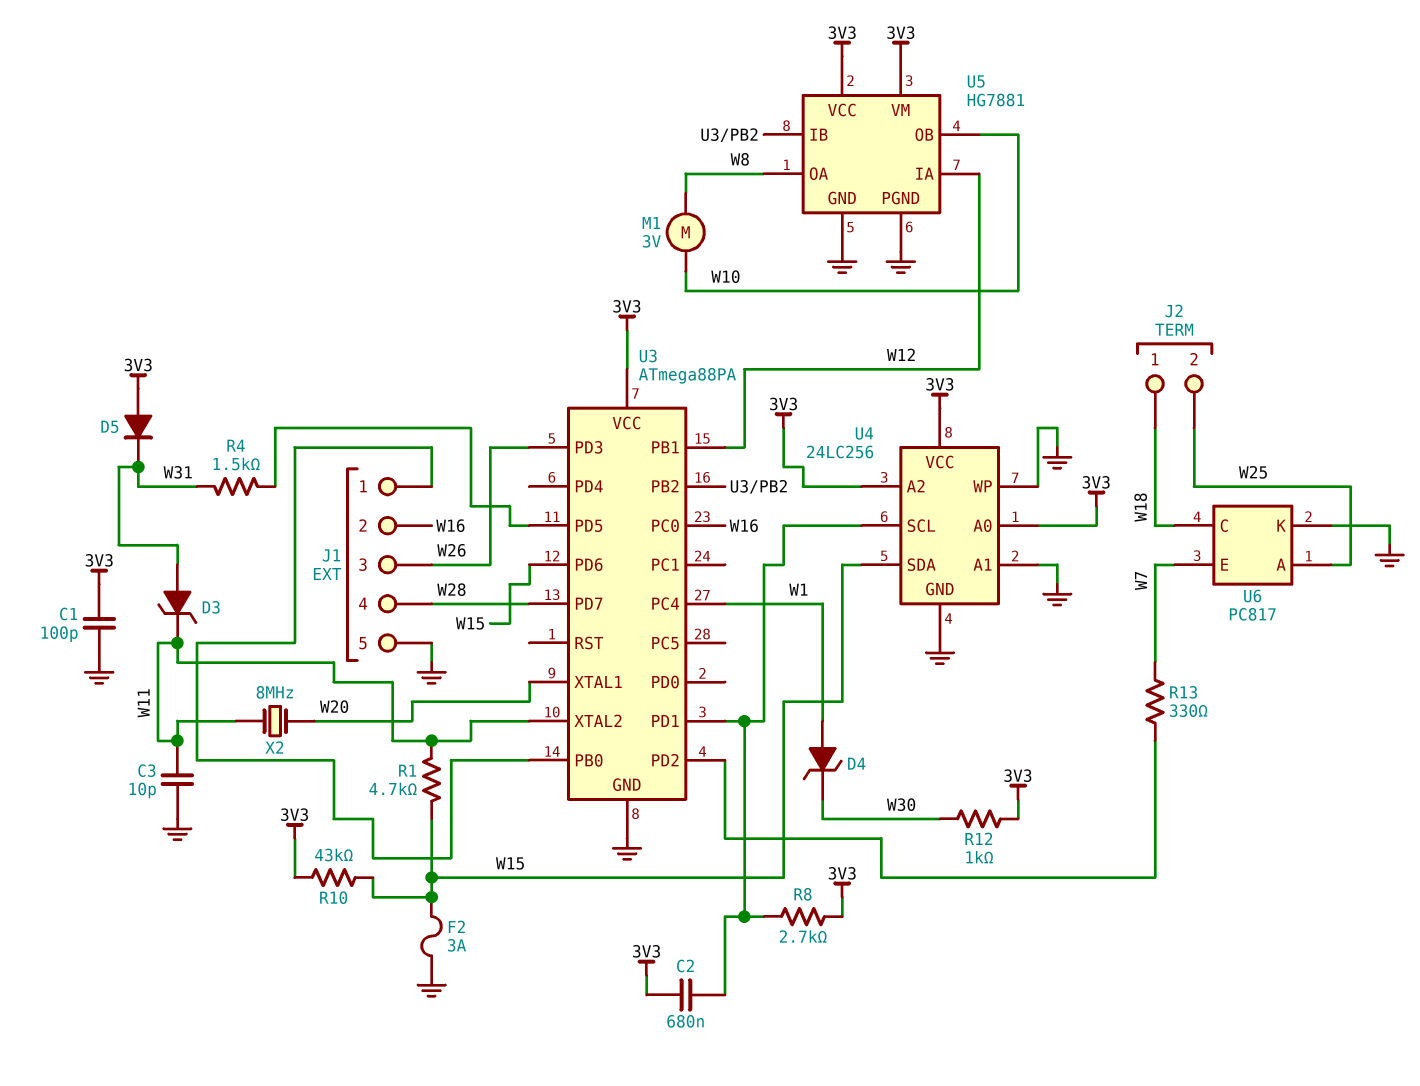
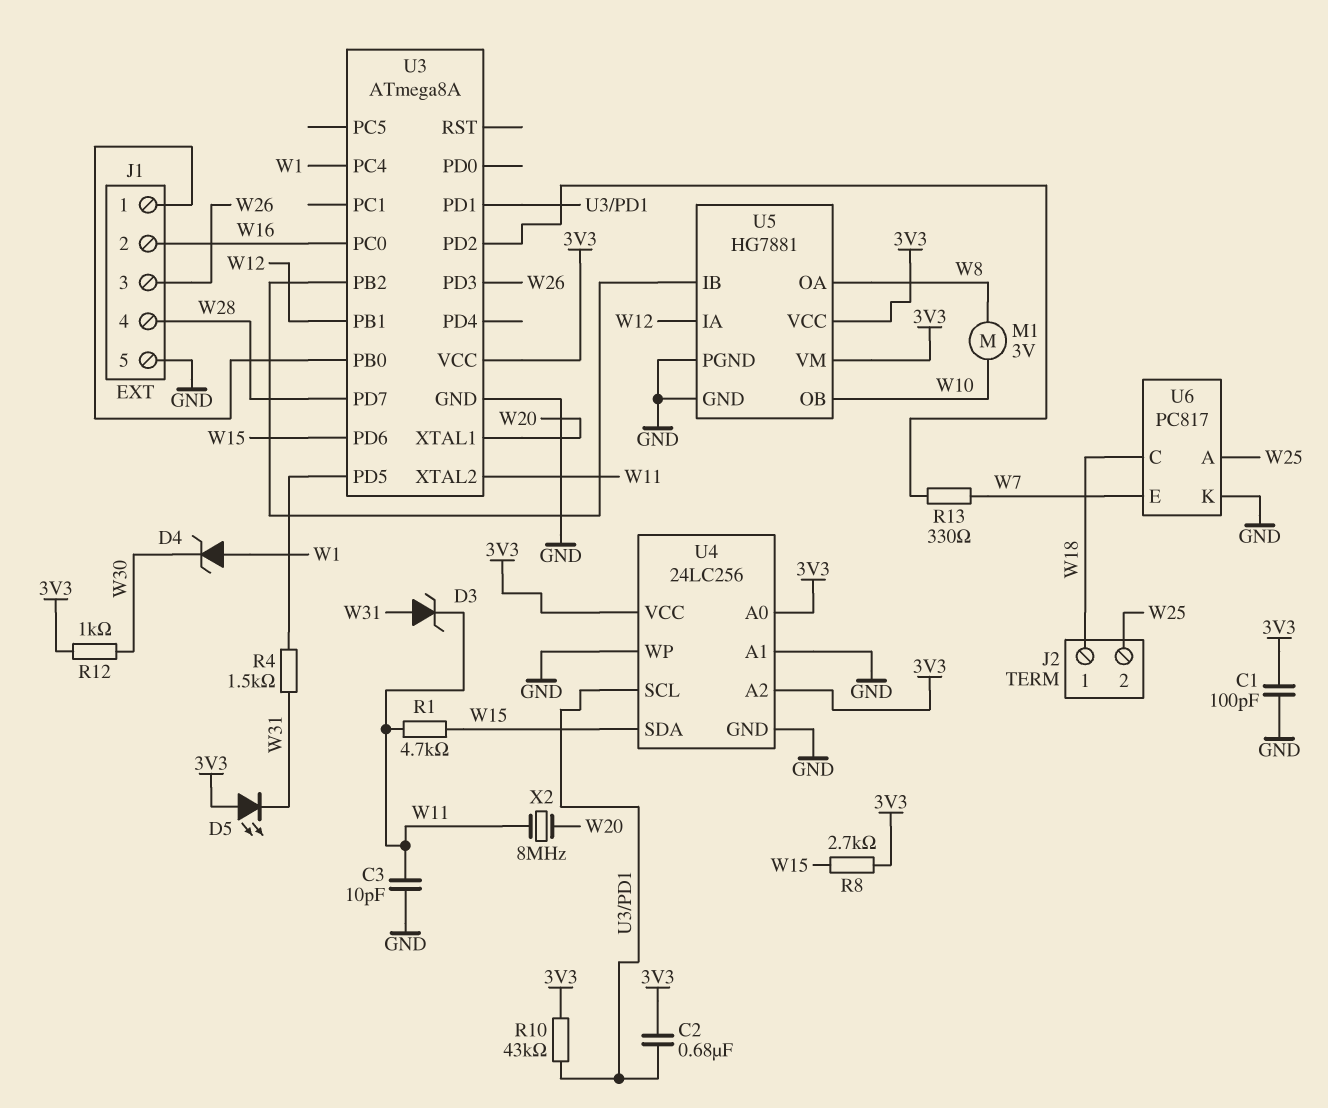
D5: diode (A 3V3, K W31) -> LED (A 3V3, K W31)
F2: 3A (GND, W15) -> none
R8: 2.7k (3V3, U3/PD1) -> 2.7k (3V3, W15)
R10: 43k (3V3, W15) -> 43k (3V3, U3/PD1)
U3: ATmega88PA -> ATmega8A

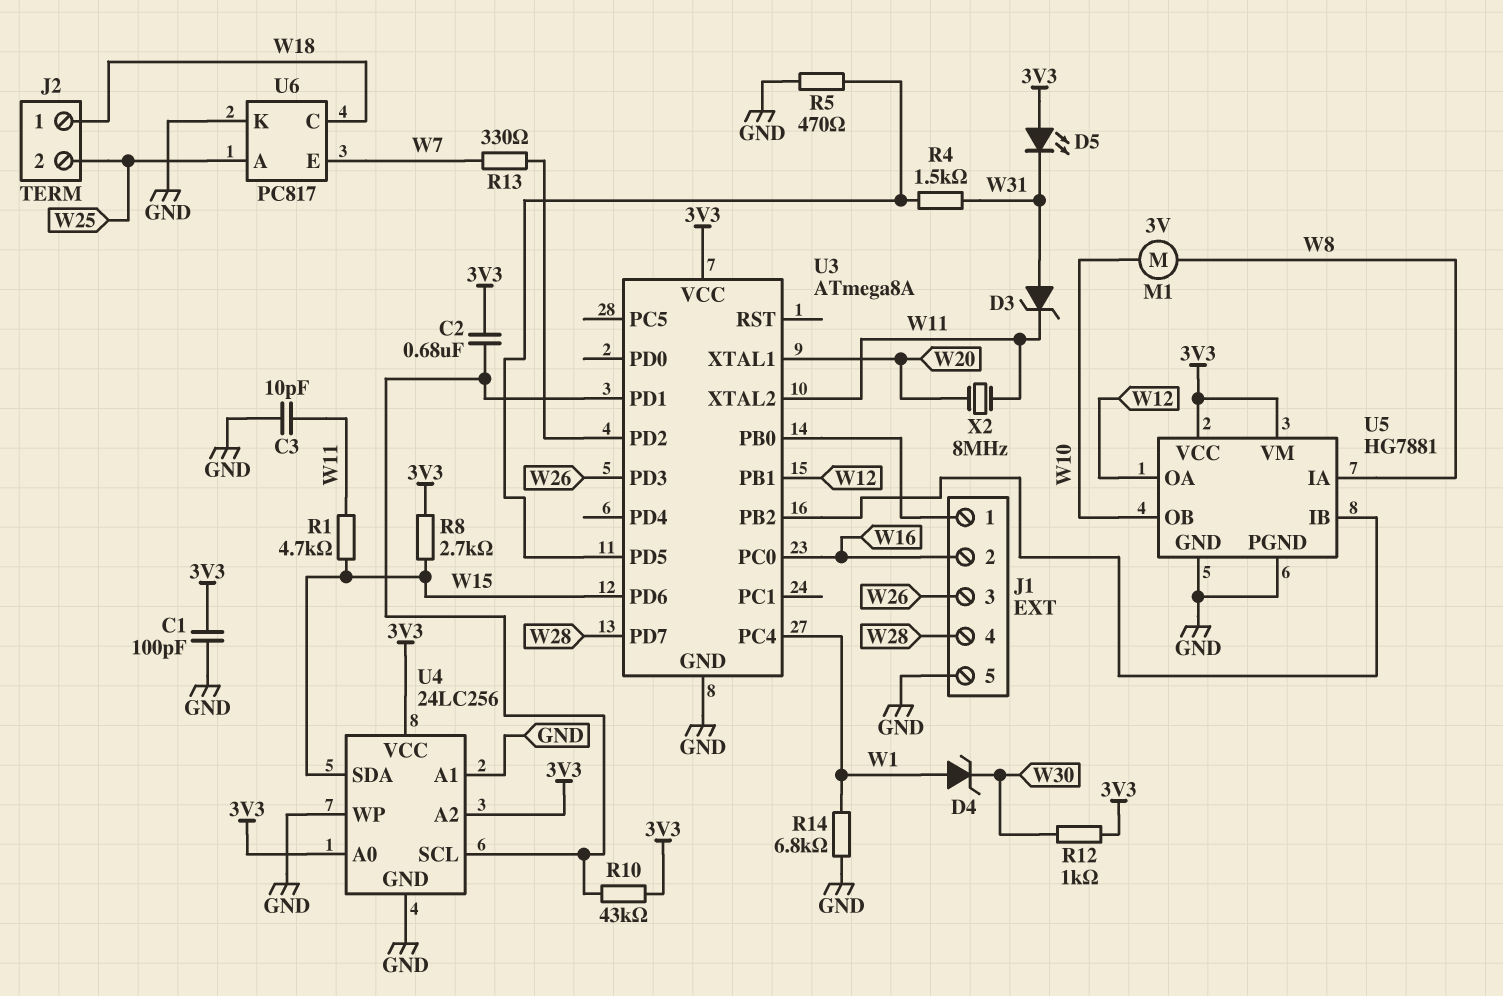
R5: none -> 470 (GND, U3/PD5)
R14: none -> 6.8k (GND, W1)
U5 pin IA: W12 -> W8
U5 pin OA: W8 -> W12

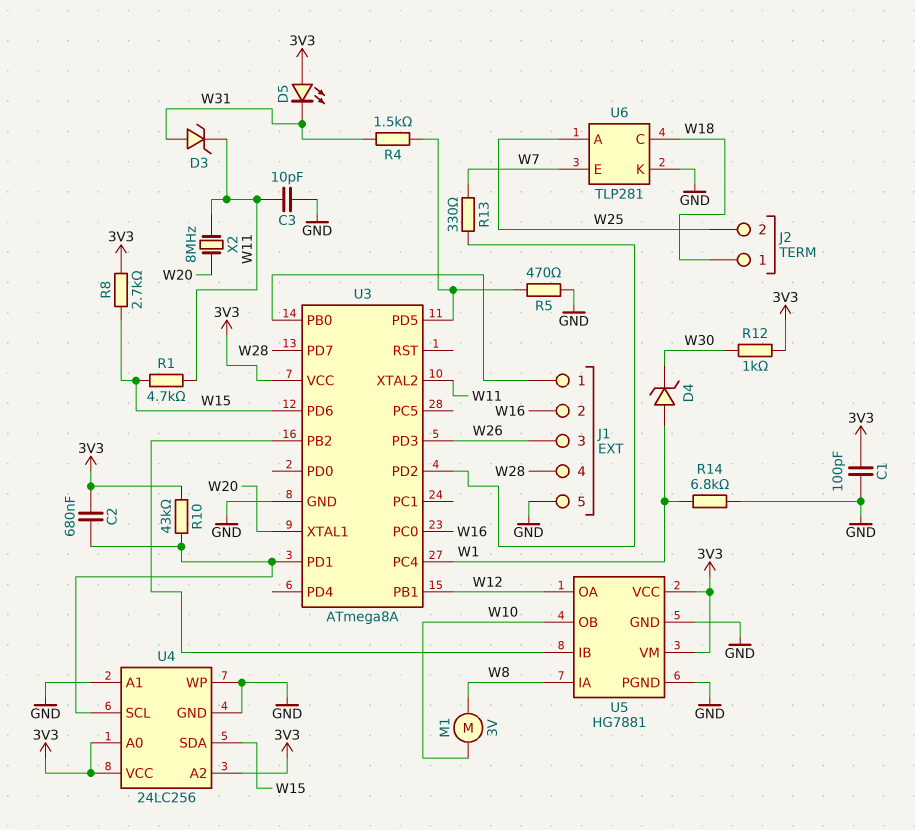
U6: PC817 -> TLP281

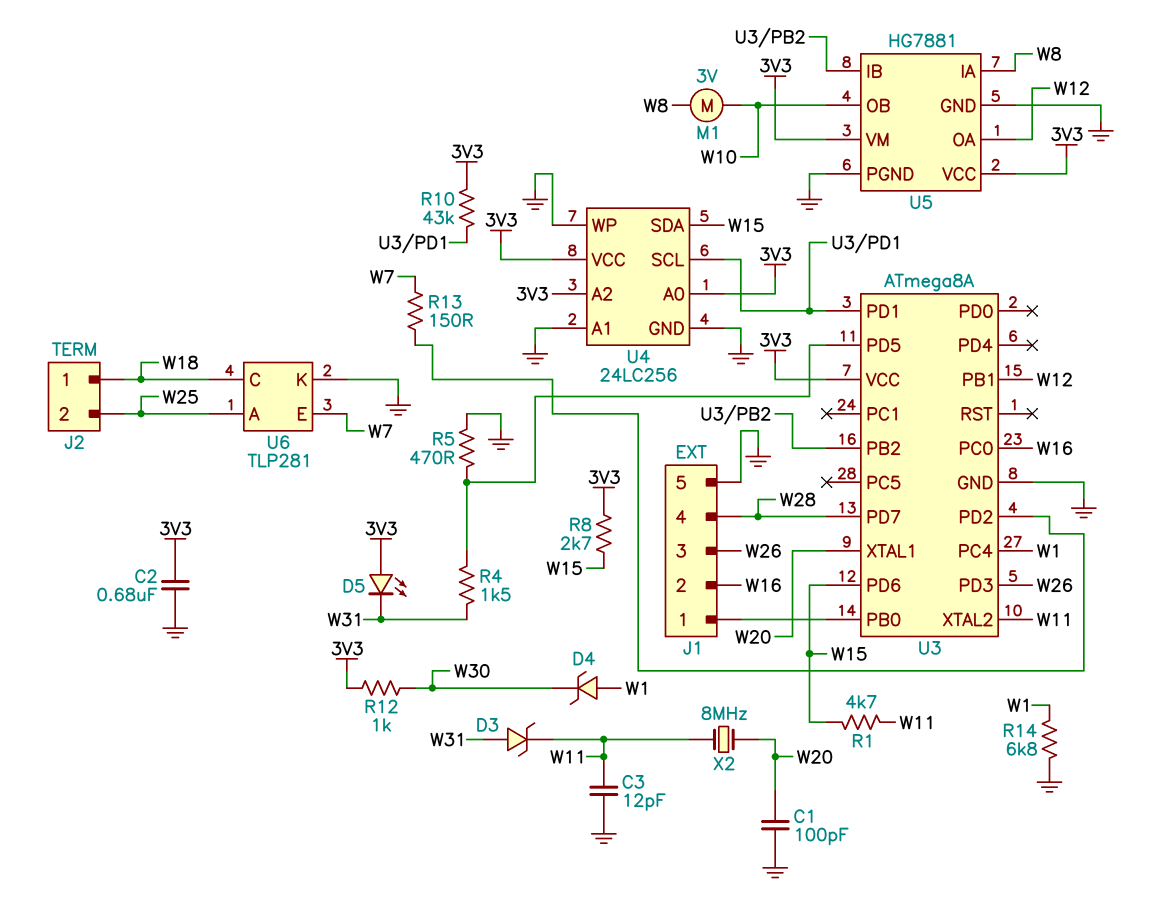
C1: 100pF (3V3, GND) -> 100pF (GND, W20)
C2: 680nF (3V3, U3/PD1) -> 680nF (3V3, GND)
C3: 10pF (GND, W11) -> 12pF (GND, W11)
R13: 330 (U3/PD2, W7) -> 150 (U3/PD2, W7)

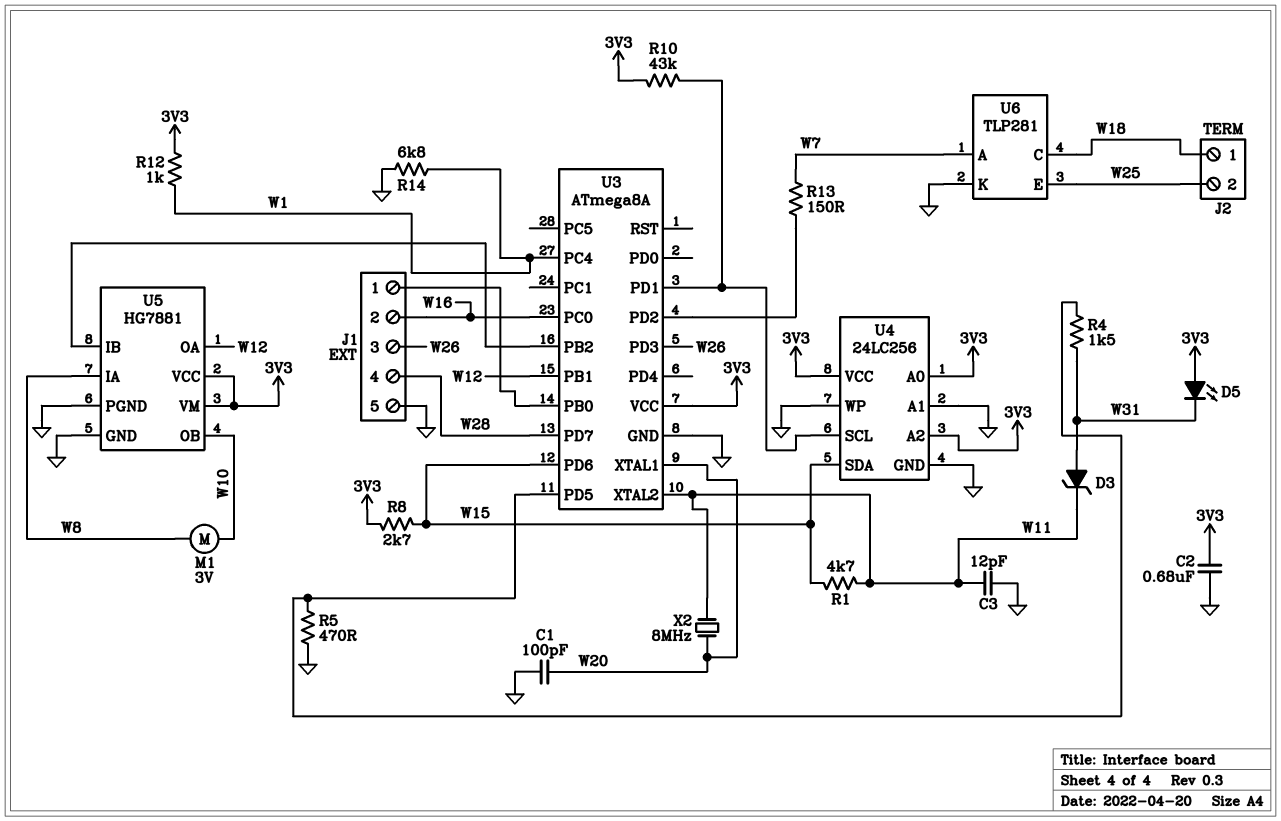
D4: zener (A W1, K W30) -> none
R12: 1k (3V3, W30) -> 1k (3V3, W1)
U6 pin A: W25 -> W7
U6 pin E: W7 -> W25

